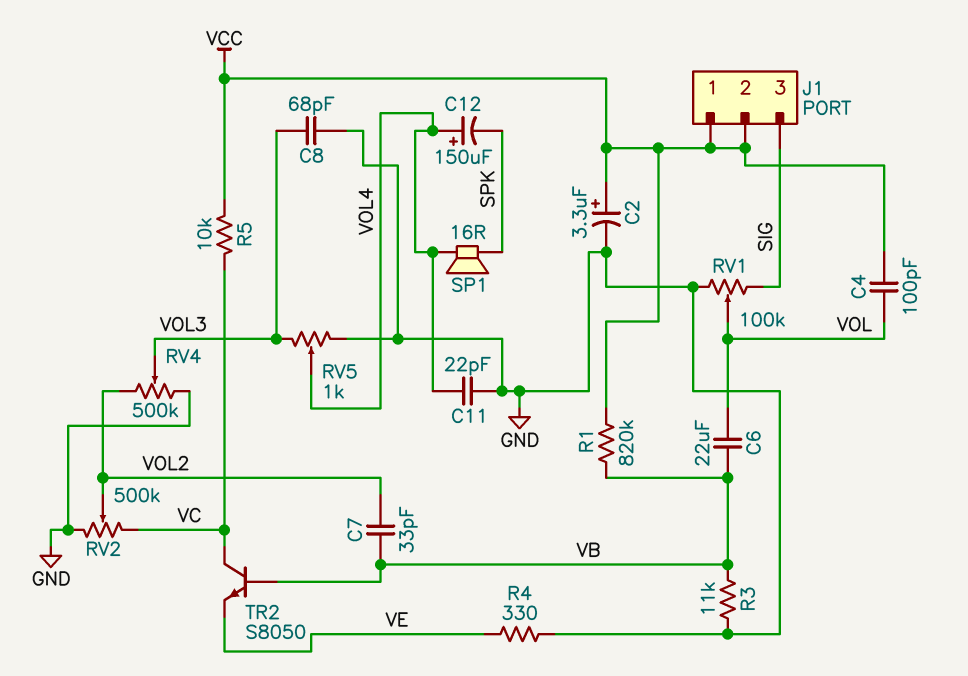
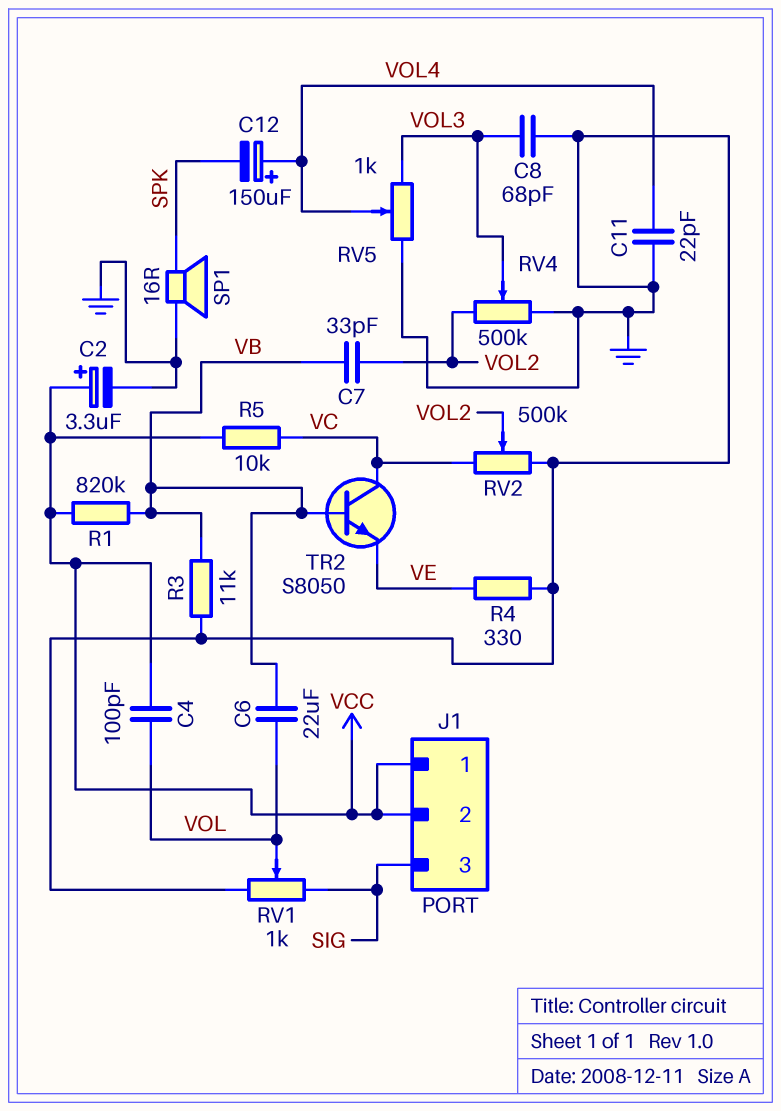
RV1: 100k (GND, SIG, wiper VOL) -> 1k (GND, SIG, wiper VOL)
SP1: speaker 16R (SPK, VOL4) -> speaker 16R (GND, SPK)

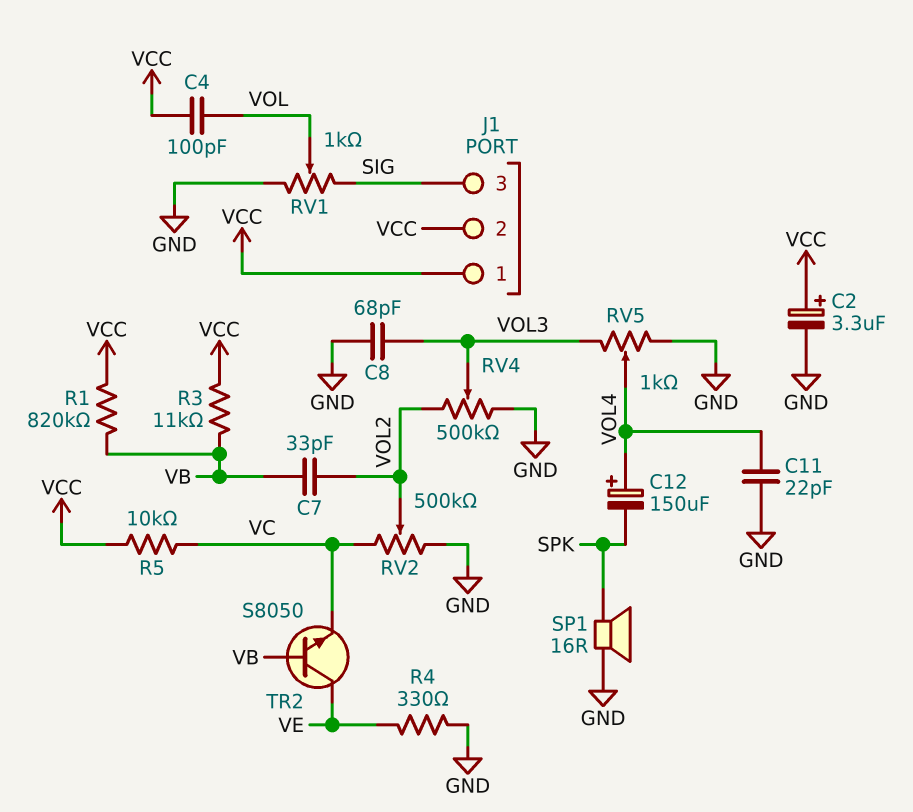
C6: 22uF (VB, VOL) -> none
R3: 11k (GND, VB) -> 11k (VB, VCC)
TR2: NPN S8050 (B VB, C VC, E VE) -> NPN S8050 (B VB, C VE, E VC)

